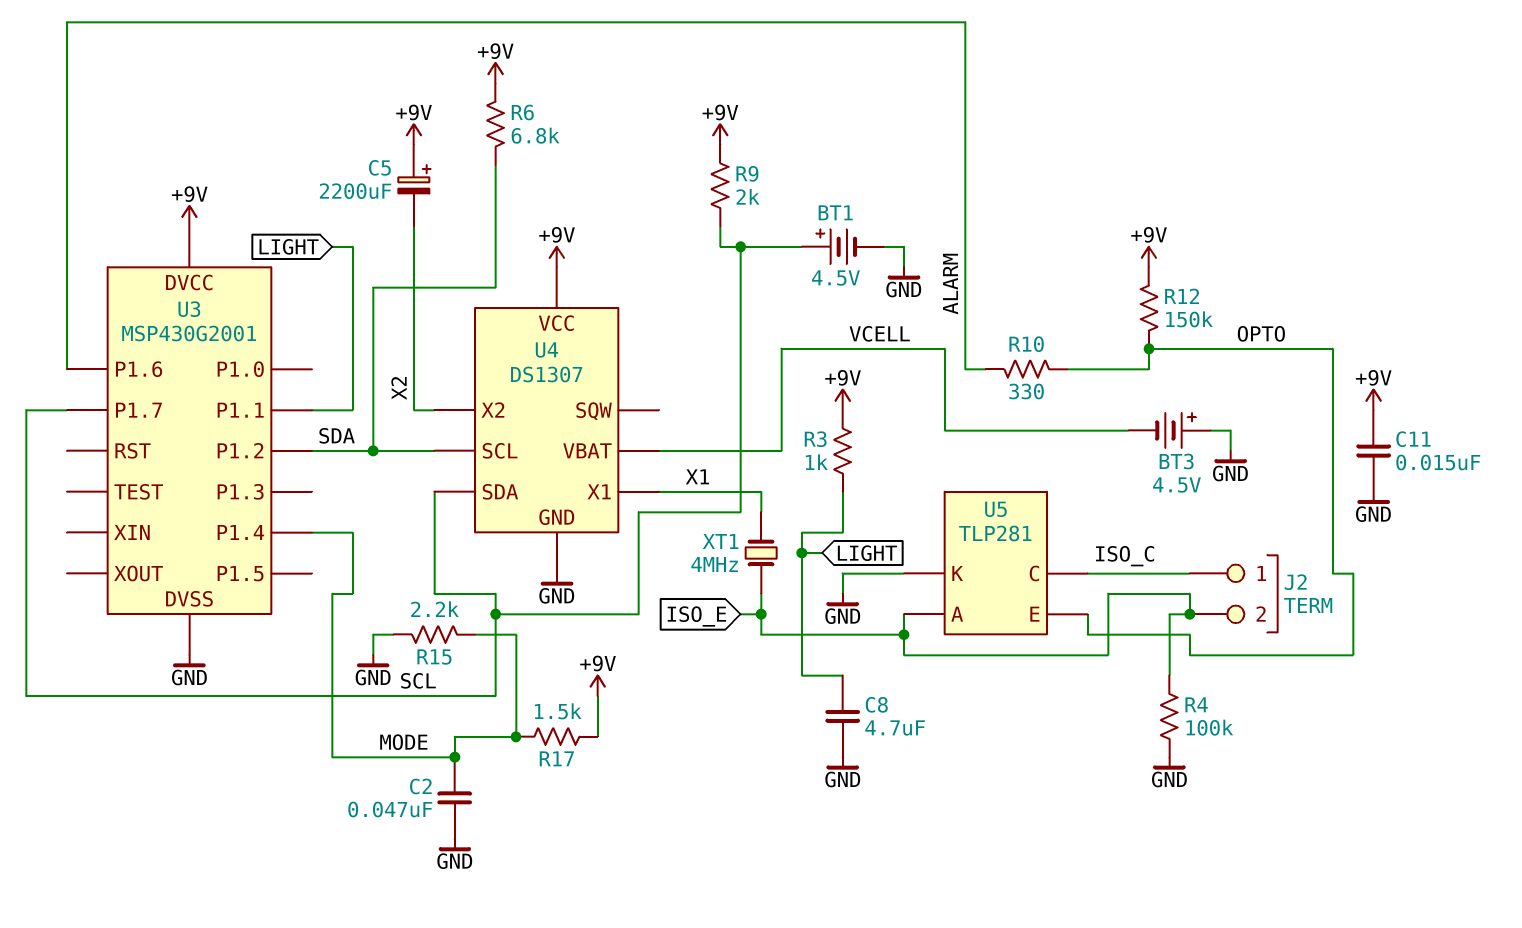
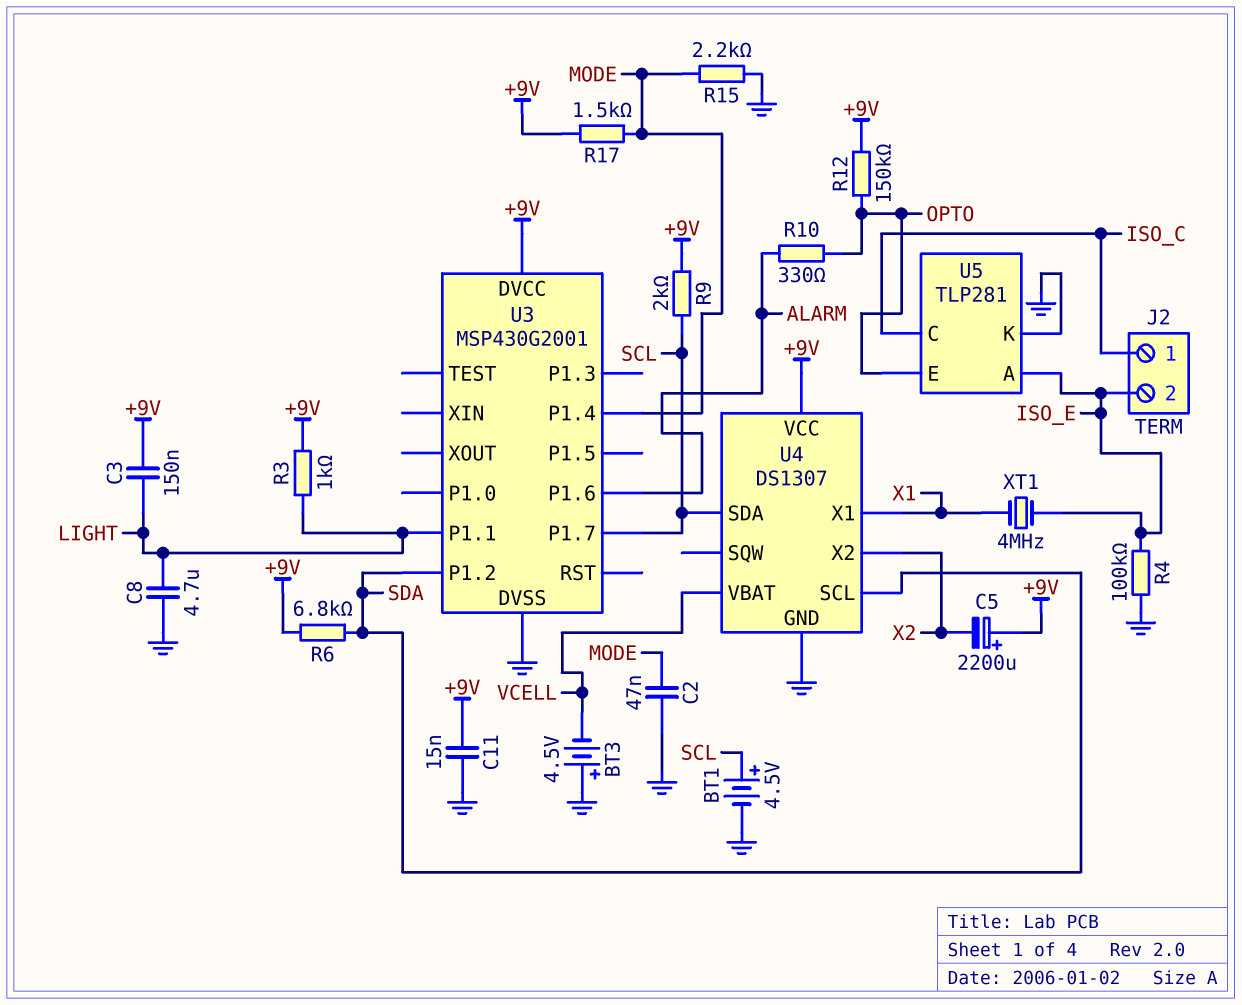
C3: none -> 150nF (+9V, LIGHT)

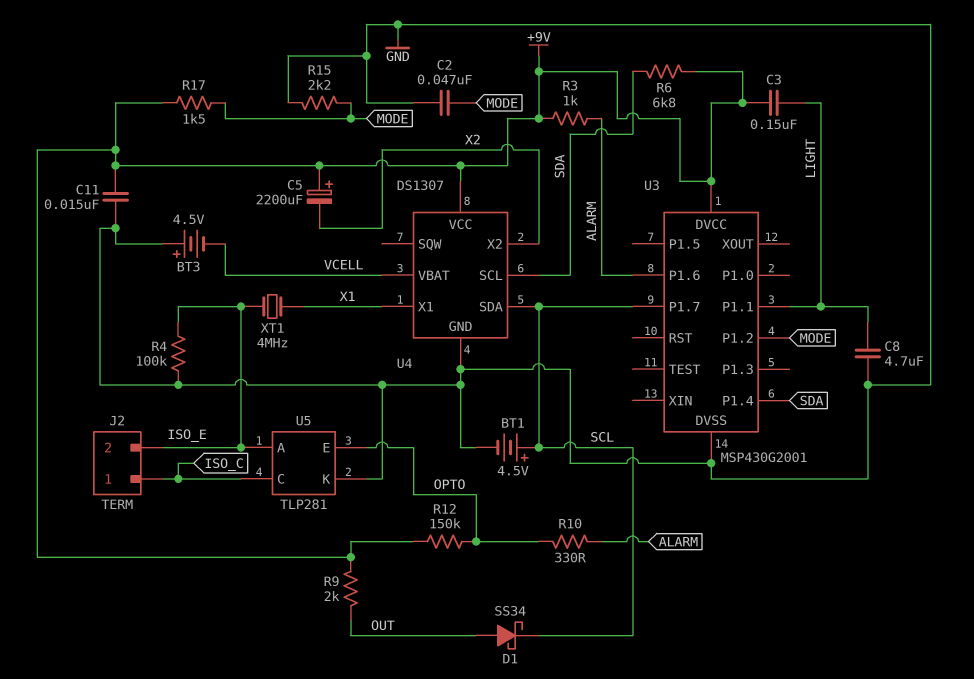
D1: none -> schottky SS34 (A OUT, K SCL)
R3: 1k (+9V, LIGHT) -> 1k (+9V, ALARM)
R9: 2k (+9V, SCL) -> 2k (+9V, OUT)
U3 pin P1.2: SDA -> MODE
U3 pin P1.4: MODE -> SDA

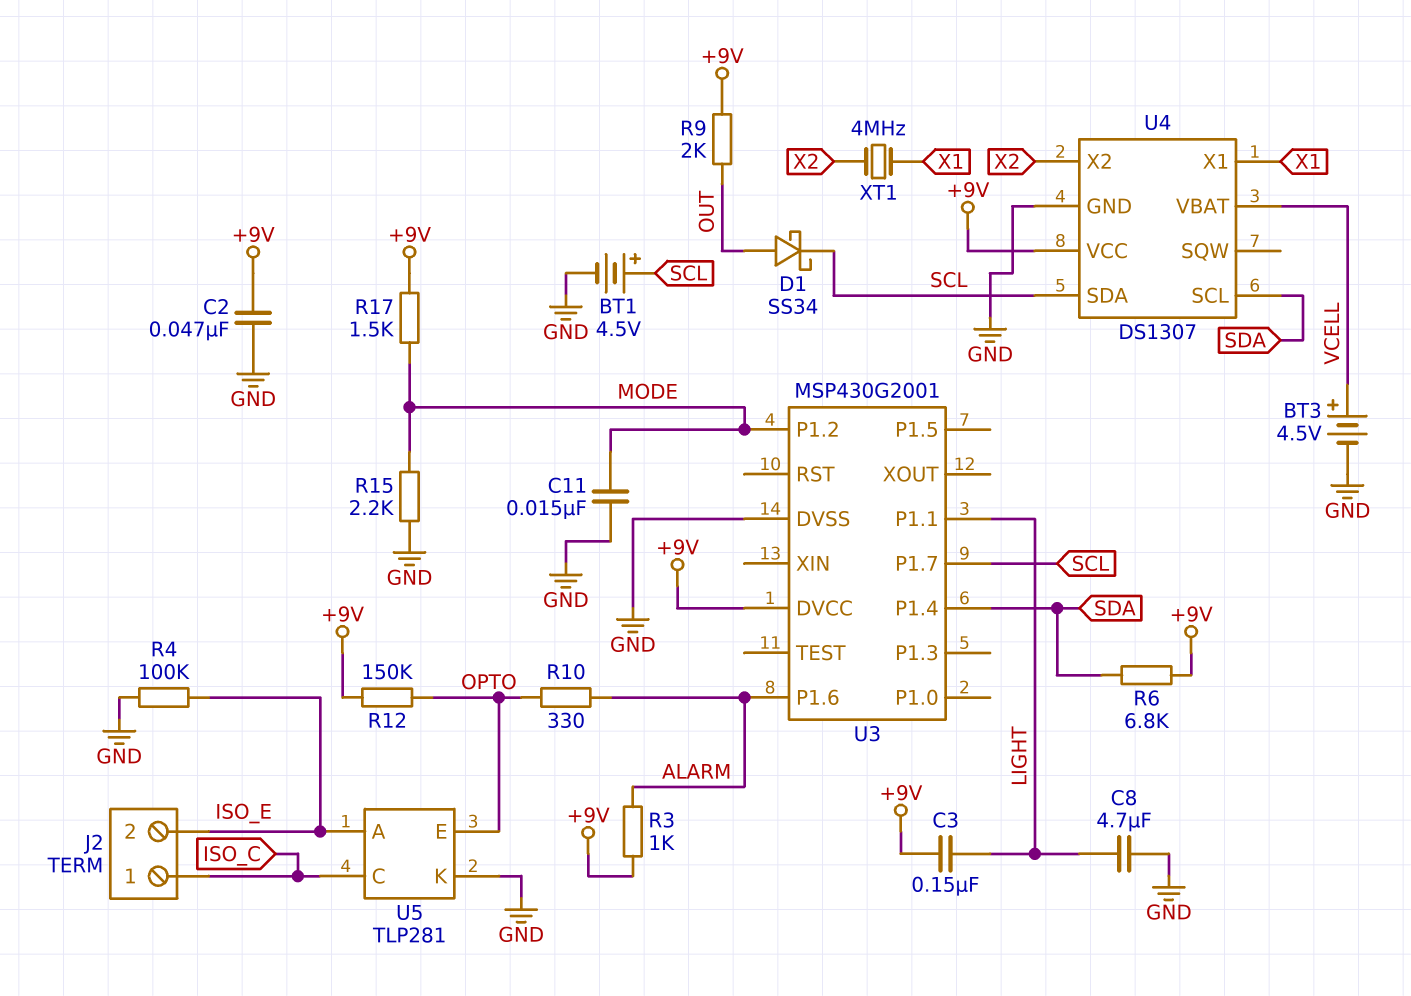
BT3: 4.5V (plus GND, minus VCELL) -> 4.5V (plus VCELL, minus GND)
C2: 47nF (GND, MODE) -> 47nF (+9V, GND)
C5: 2200uF (plus +9V, minus X2) -> none
C11: 15nF (+9V, GND) -> 15nF (GND, MODE)
XT1: 4MHz (ISO_E, X1) -> 4MHz (X1, X2)

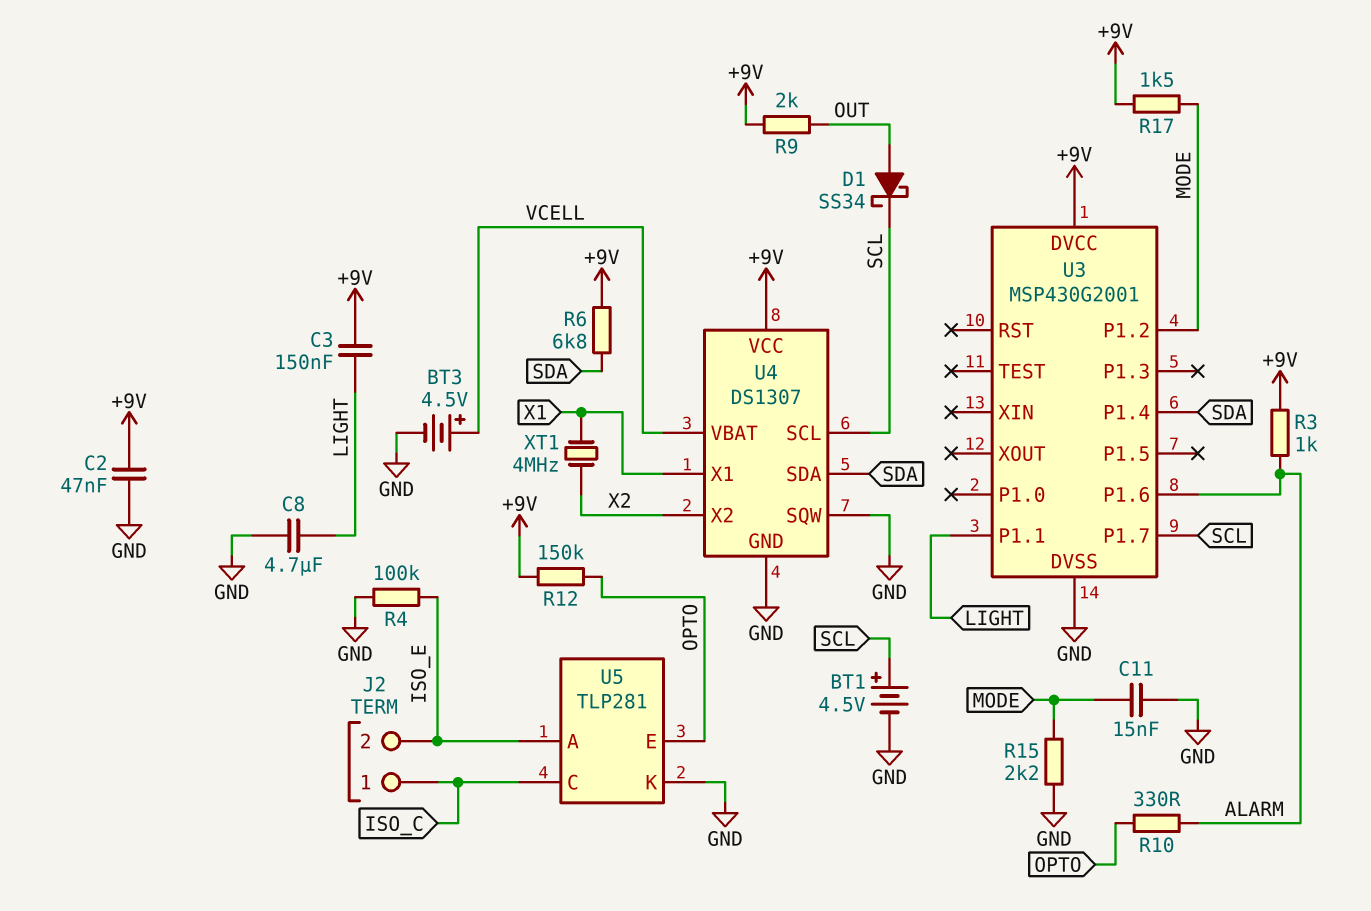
U4 pin SCL: SDA -> SCL
U4 pin SDA: SCL -> SDA
U4 pin SQW: none -> GND

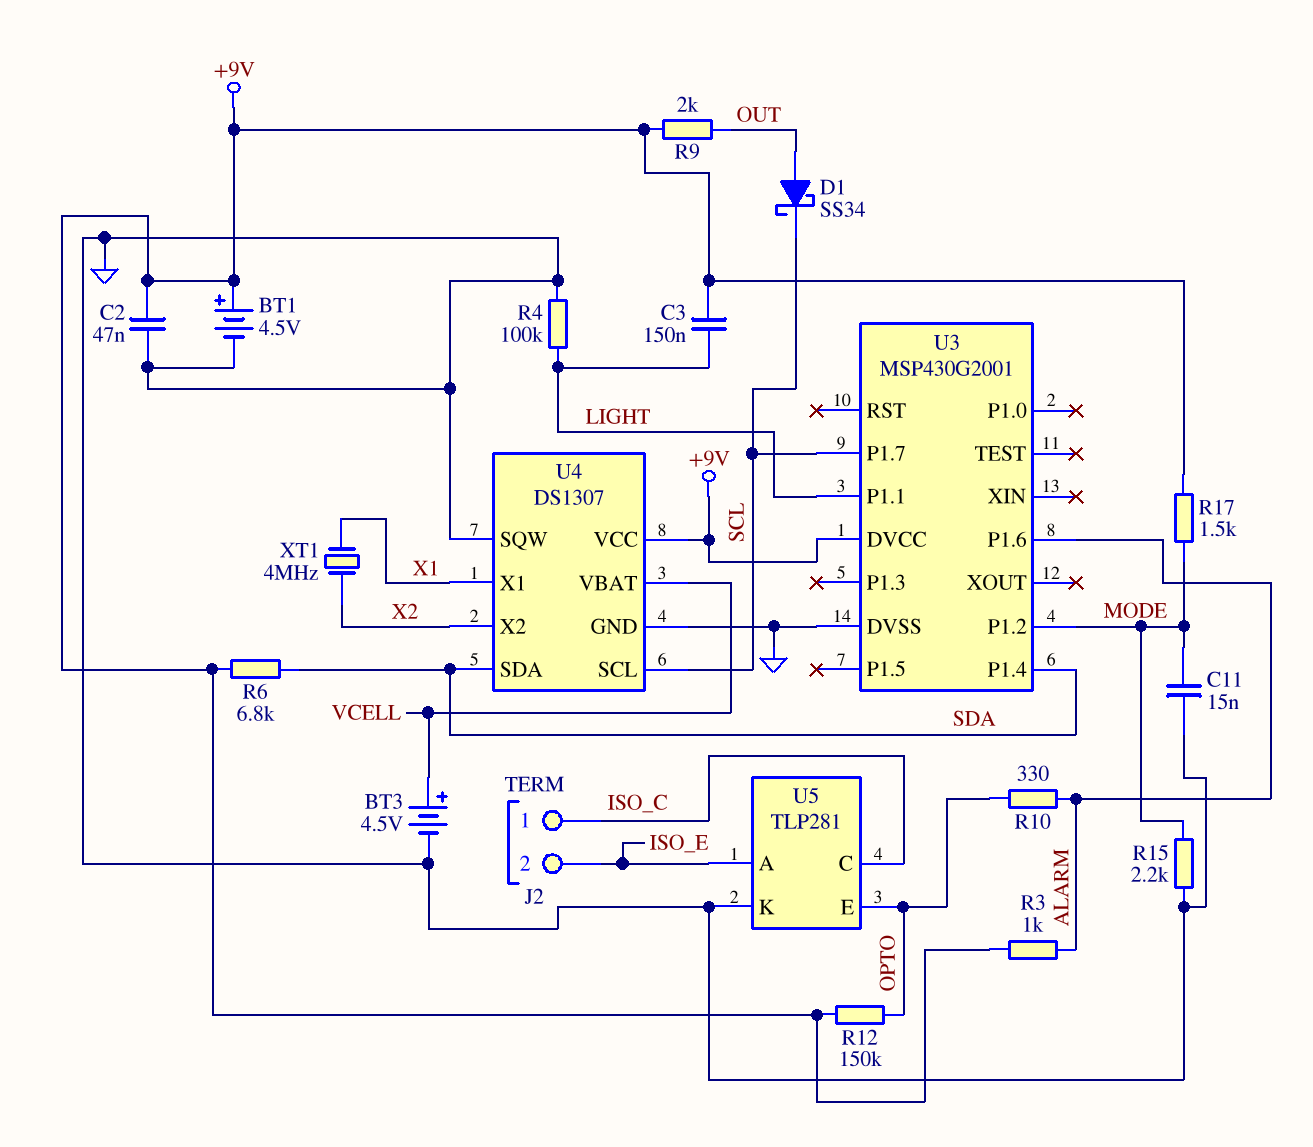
BT1: 4.5V (plus SCL, minus GND) -> 4.5V (plus +9V, minus GND)
C8: 4.7uF (GND, LIGHT) -> none
R4: 100k (GND, ISO_E) -> 100k (GND, LIGHT)

